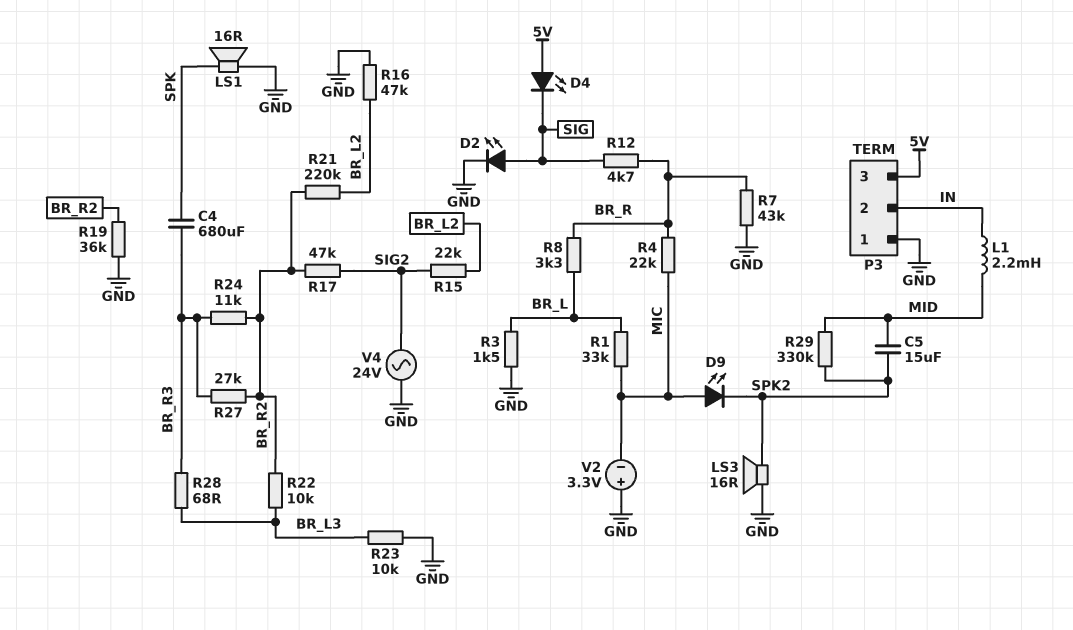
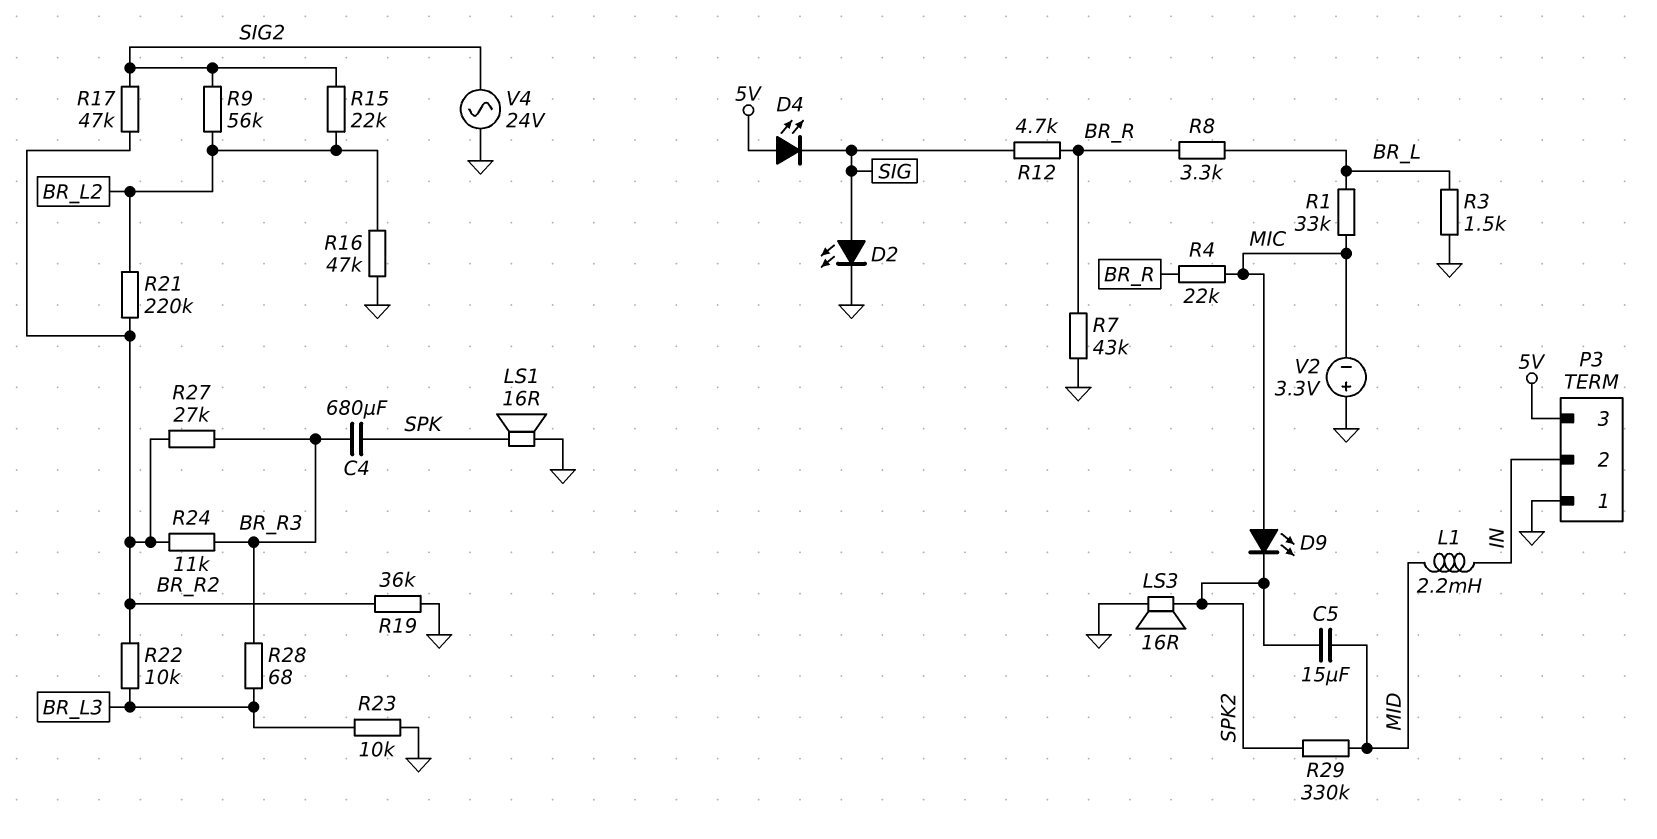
R9: none -> 56k (BR_L2, SIG2)

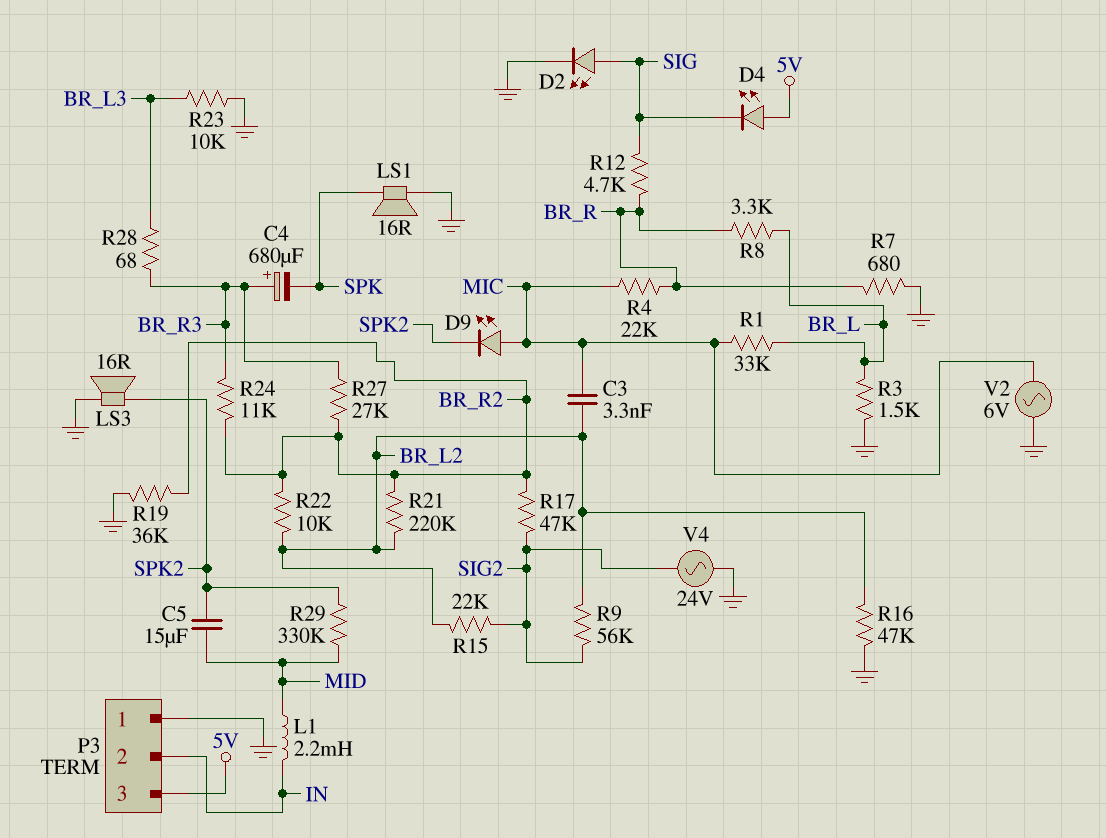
C3: none -> 3.3nF (BR_L2, MIC)
C4: 680uF (BR_R3, SPK) -> 680uF (plus BR_R3, minus SPK)
R7: 43k (BR_R, GND) -> 680 (BR_R, GND)
R22: 10k (BR_L3, BR_R2) -> 10k (BR_L2, BR_R2)
V2: 3.3V (plus GND, minus MIC) -> AC 6V (GND, MIC)

